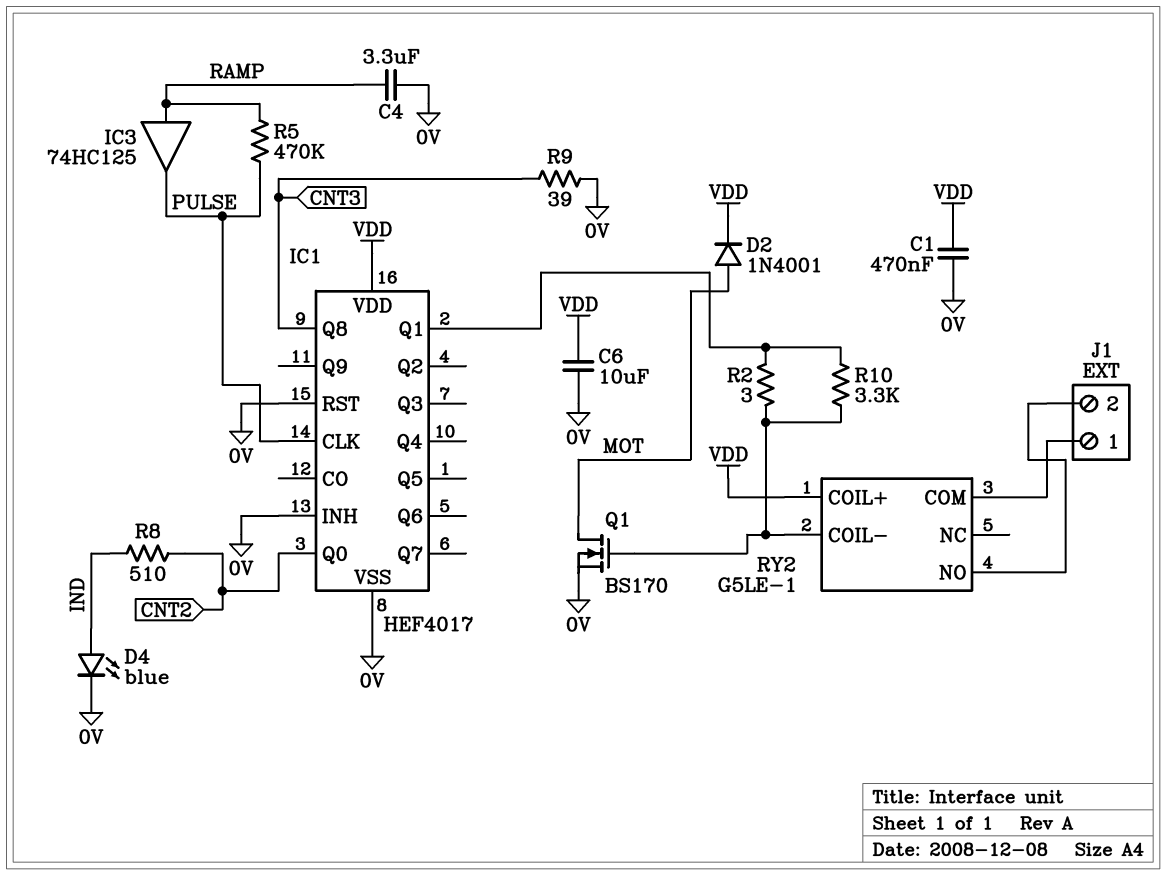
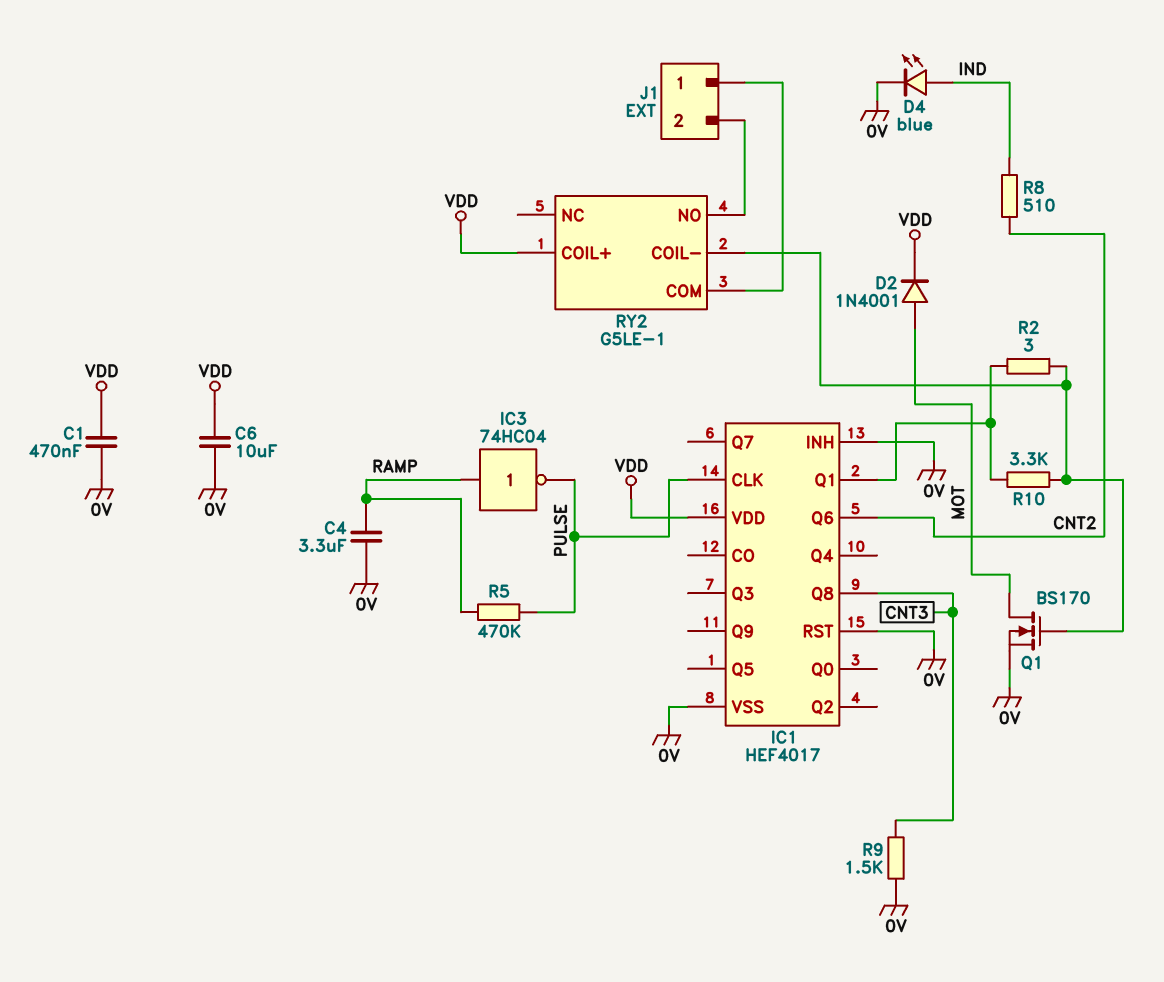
IC1 pin Q0: CNT2 -> none
IC1 pin Q6: none -> CNT2
IC3: buffer 74HC125 (in RAMP, out PULSE) -> NOT 74HC04 (in RAMP, out PULSE)
R9: 39 (0V, CNT3) -> 1.5k (0V, CNT3)

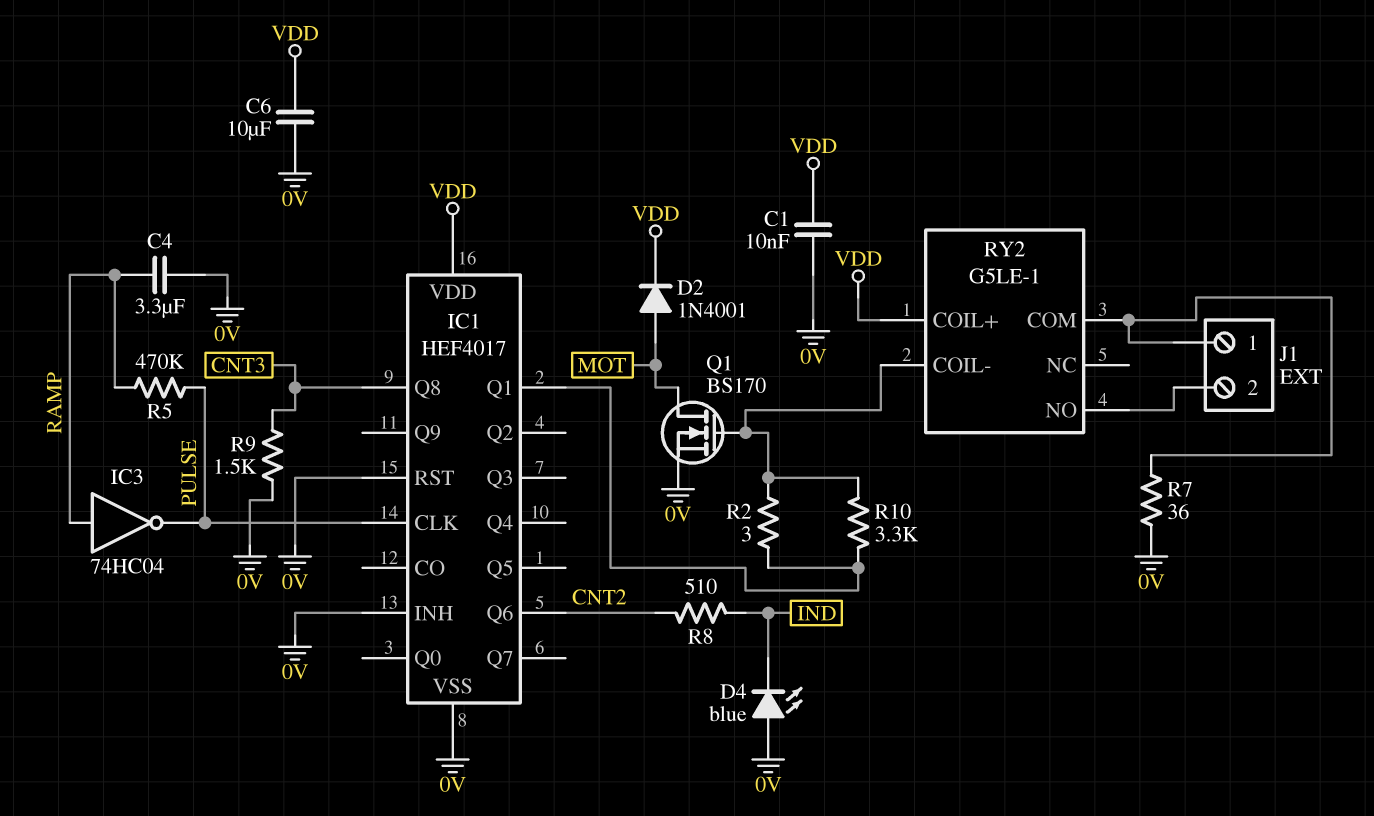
C1: 470nF (0V, VDD) -> 10nF (0V, VDD)
D4: LED blue (A IND, K 0V) -> LED blue (A 0V, K IND)
R7: none -> 36 (0V, J1/1)

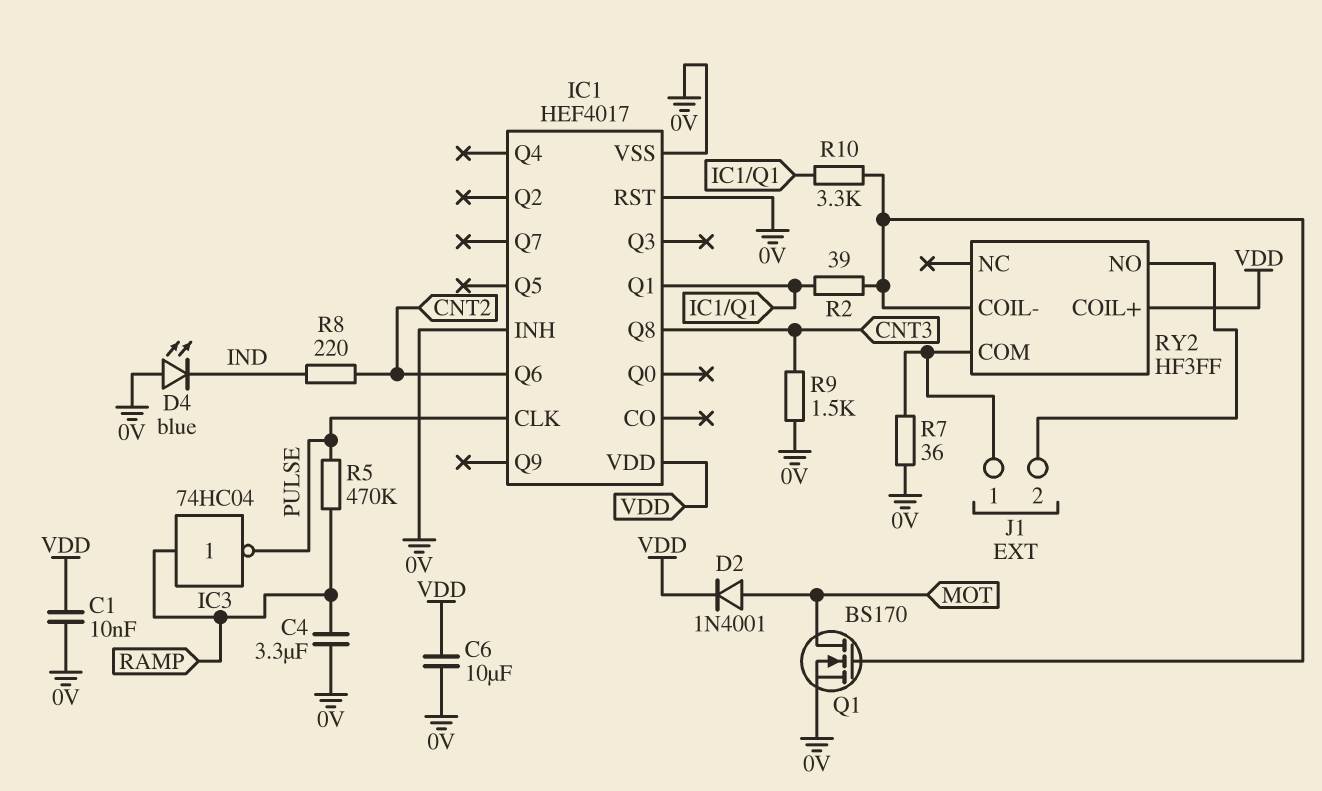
R2: 3 (IC1/Q1, RY2/COIL-) -> 39 (IC1/Q1, RY2/COIL-)
R8: 510 (CNT2, IND) -> 220 (CNT2, IND)
RY2: G5LE-1 -> HF3FF

